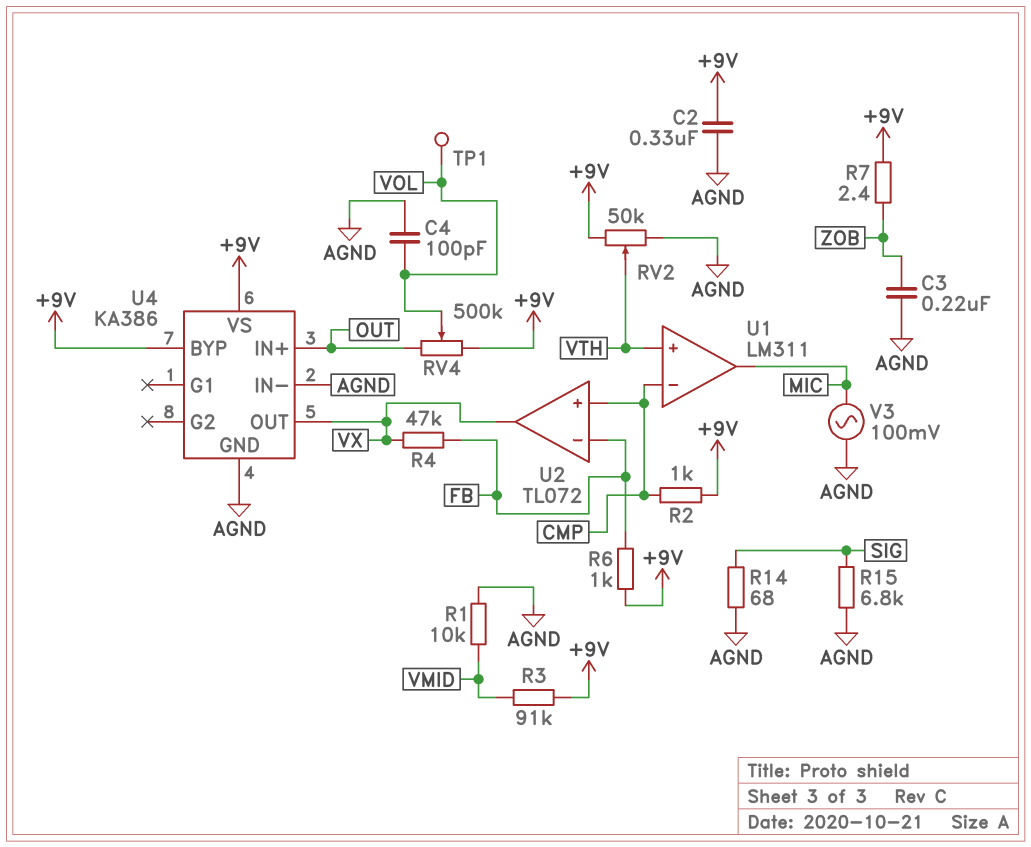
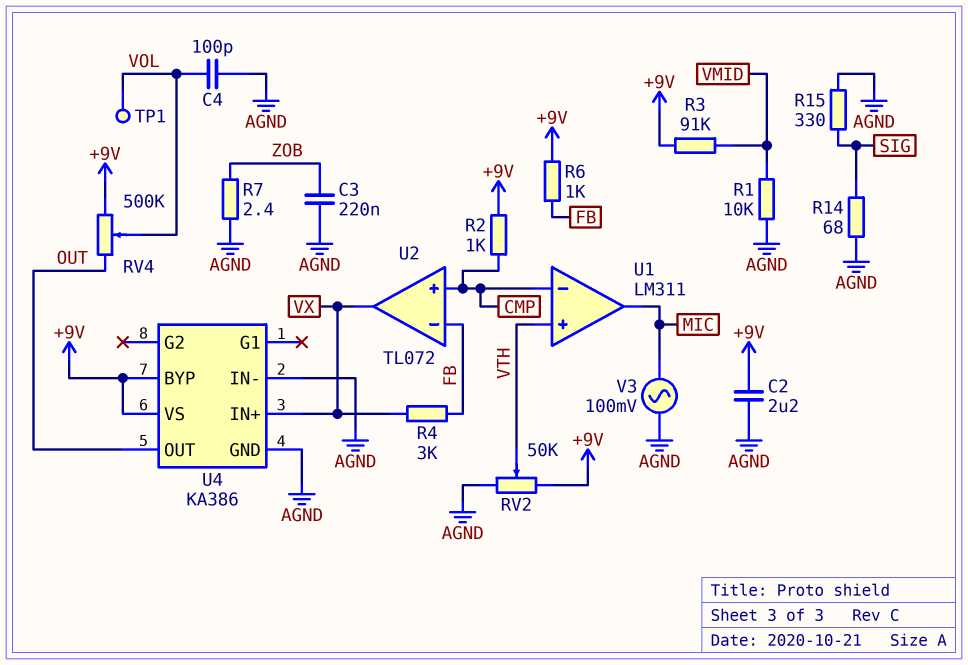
C2: 330nF (+9V, AGND) -> 2.2uF (+9V, AGND)
R4: 47k (FB, VX) -> 3k (FB, VX)
R7: 2.4 (+9V, ZOB) -> 2.4 (AGND, ZOB)
R15: 6.8k (AGND, SIG) -> 330 (AGND, SIG)
U4 pin IN+: OUT -> VX
U4 pin OUT: VX -> OUT

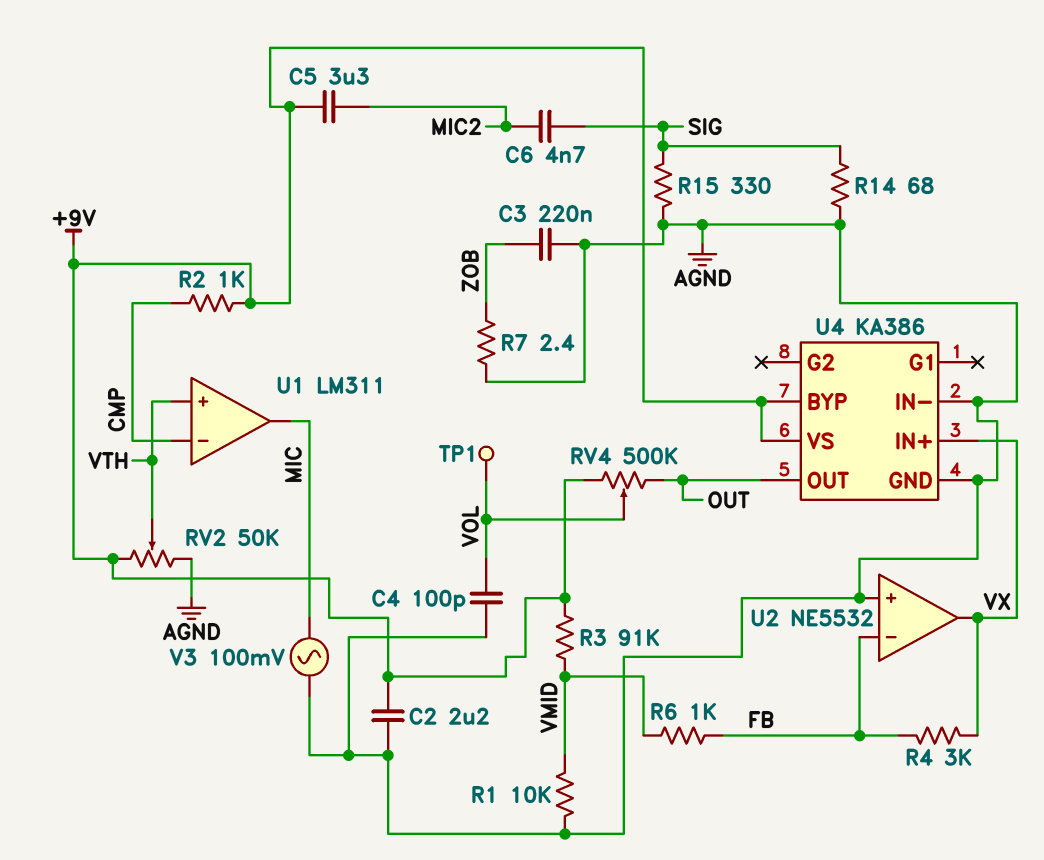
C5: none -> 3.3uF (+9V, MIC2)
C6: none -> 4.7nF (MIC2, SIG)
R6: 1k (+9V, FB) -> 1k (FB, VMID)
U2: TL072 -> NE5532
U2 pin in+: CMP -> AGND

